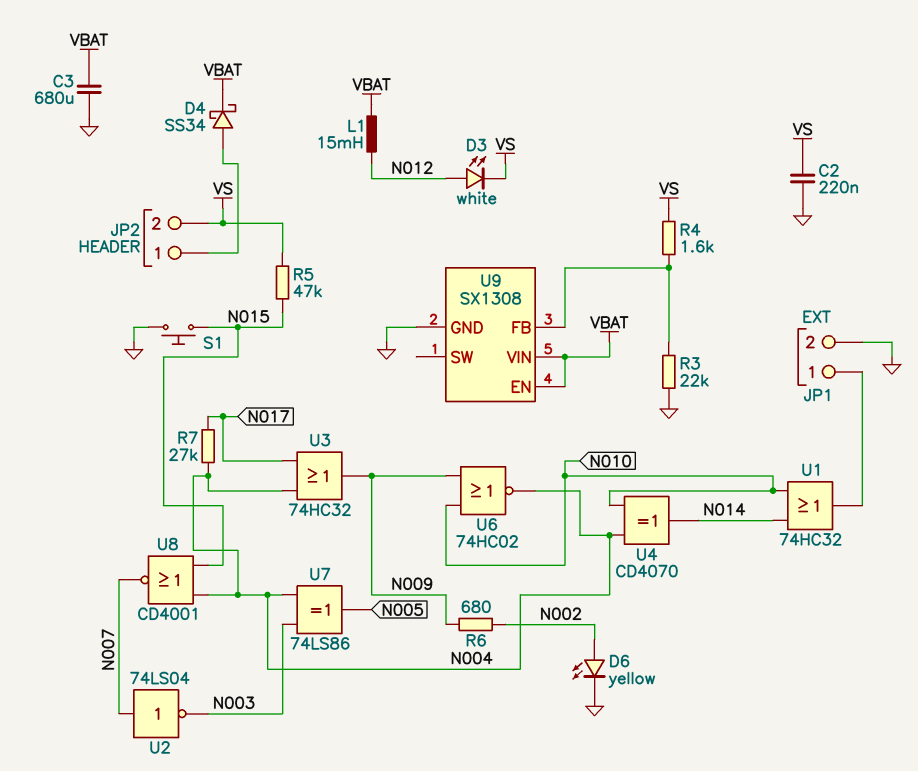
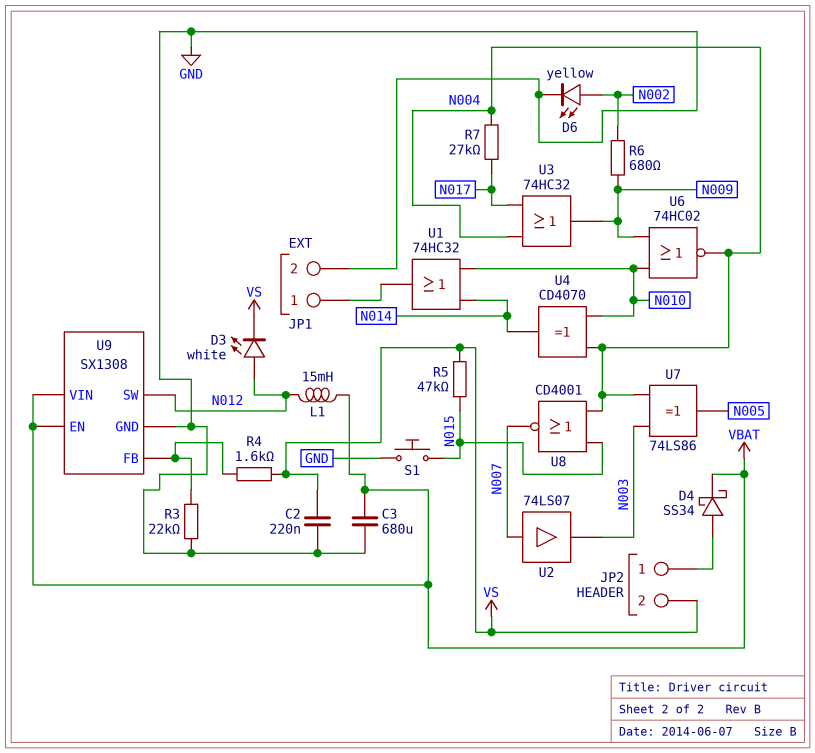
U2: NOT 74LS04 (in N007, out N003) -> buffer 74LS07 (in N007, out N003)
U9 pin SW: none -> N012

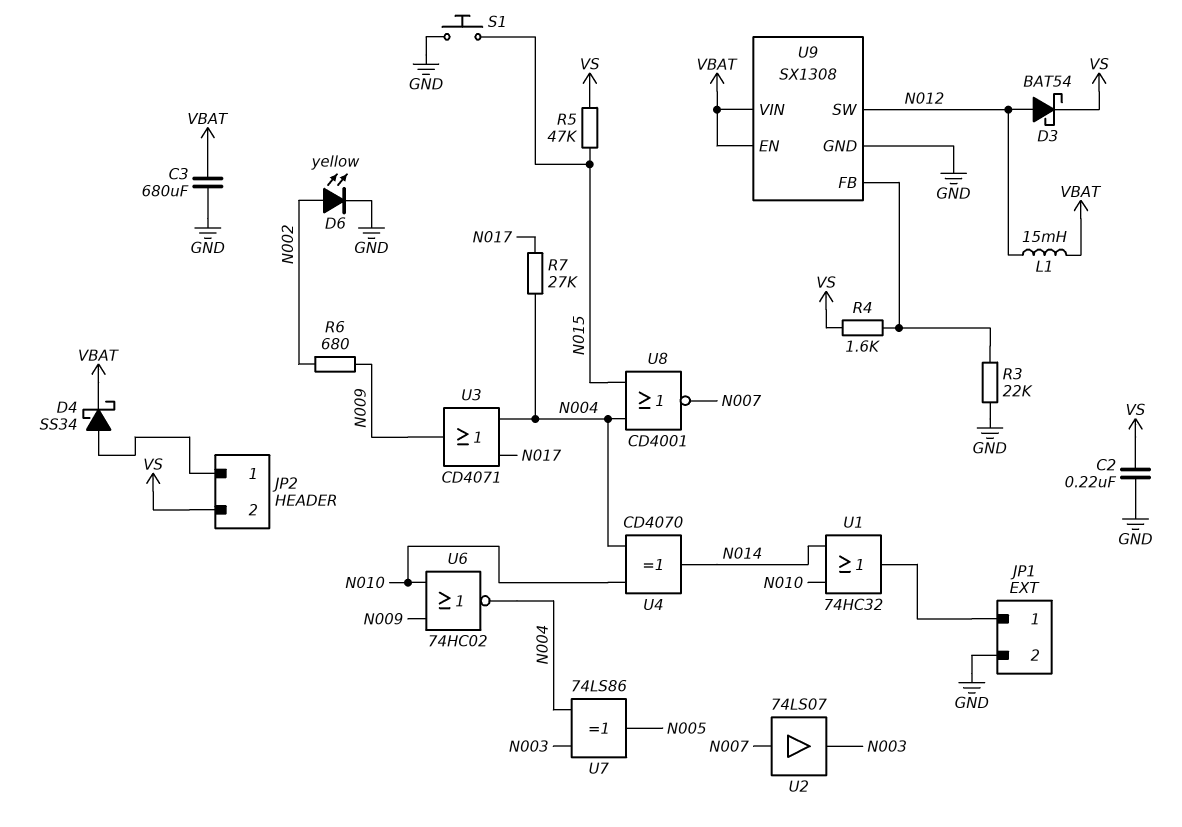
D3: LED white (A N012, K VS) -> schottky BAT54 (A N012, K VS)
U3: OR 74HC32 (in N004, in N017, out N009) -> OR CD4071 (in N004, in N017, out N009)

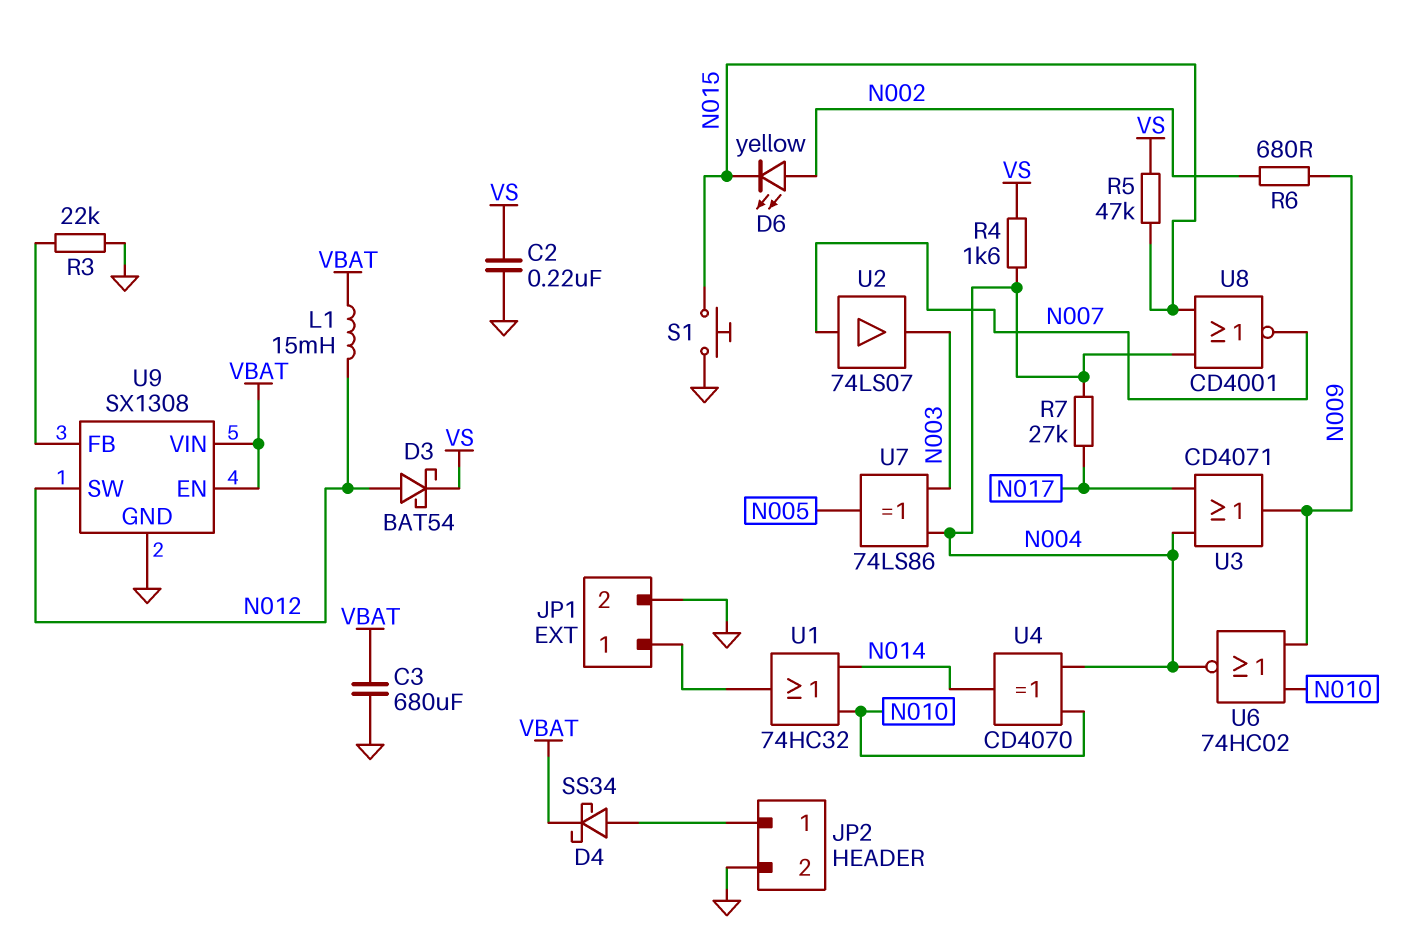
D6: LED yellow (A N002, K GND) -> LED yellow (A N002, K N015)
JP2 pin 2: VS -> GND
R4: 1.6k (U9/FB, VS) -> 1.6k (N004, VS)

